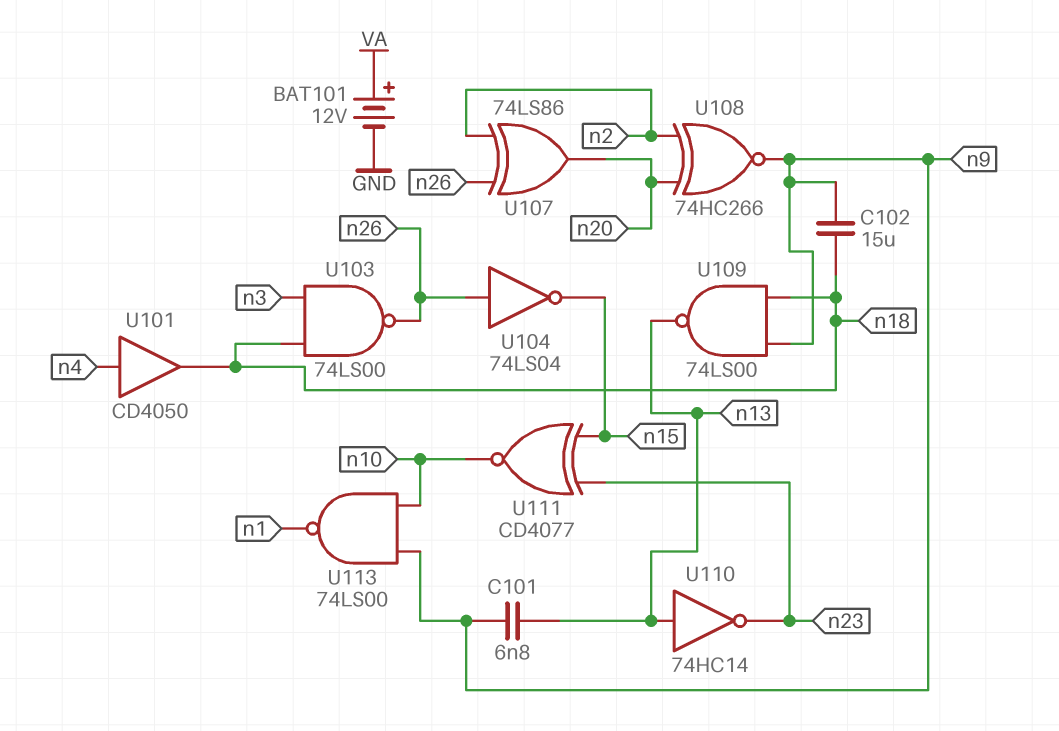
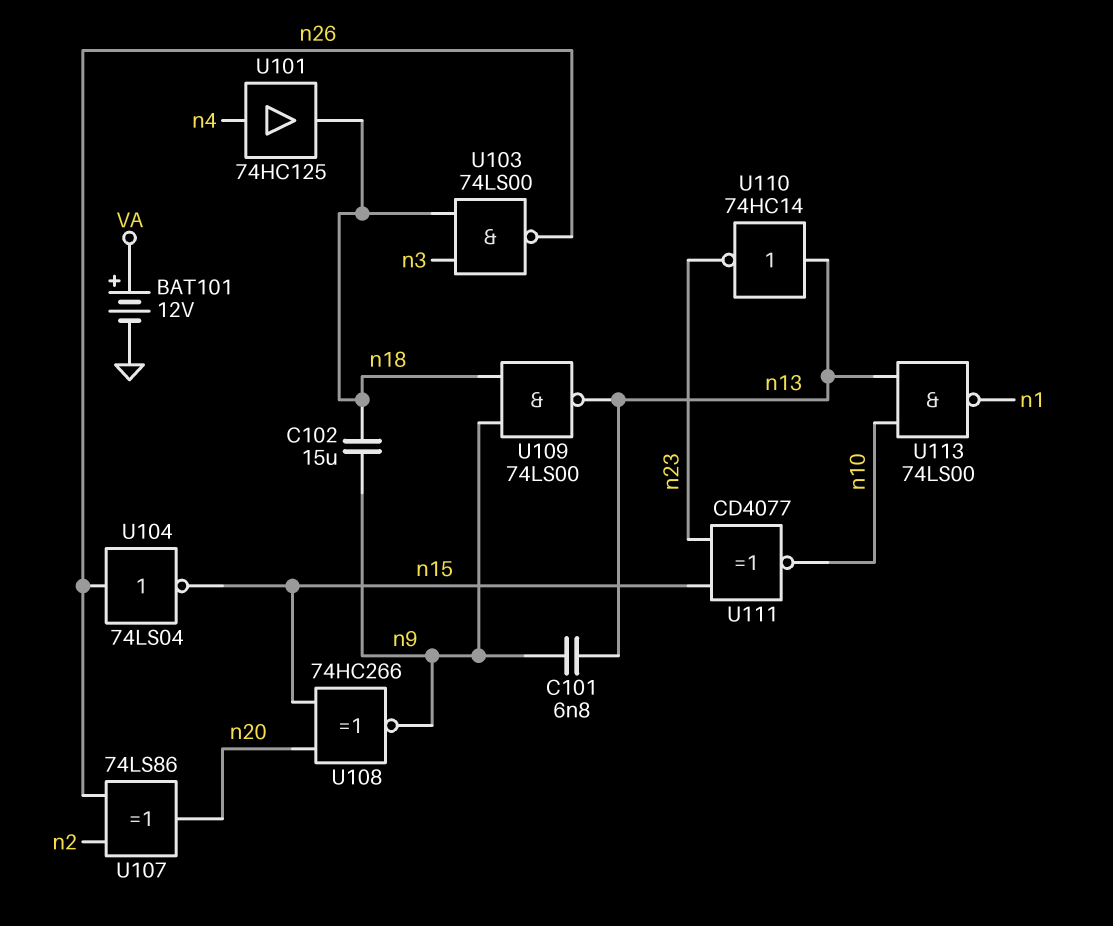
U101: buffer CD4050 (in n4, out n18) -> buffer 74HC125 (in n4, out n18)
U108: XNOR 74HC266 (in n2, in n20, out n9) -> XNOR 74HC266 (in n15, in n20, out n9)
U113: NAND 74LS00 (in n9, in n10, out n1) -> NAND 74LS00 (in n10, in n13, out n1)

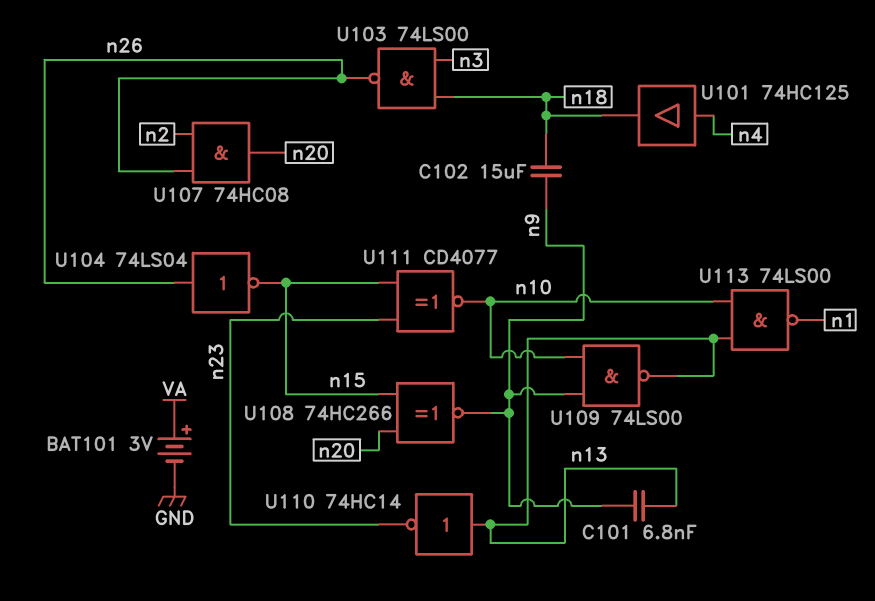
BAT101: 12V (plus VA, minus GND) -> 3V (plus VA, minus GND)
U107: XOR 74LS86 (in n2, in n26, out n20) -> AND 74HC08 (in n2, in n26, out n20)
U109: NAND 74LS00 (in n9, in n18, out n13) -> NAND 74LS00 (in n9, in n10, out n13)

